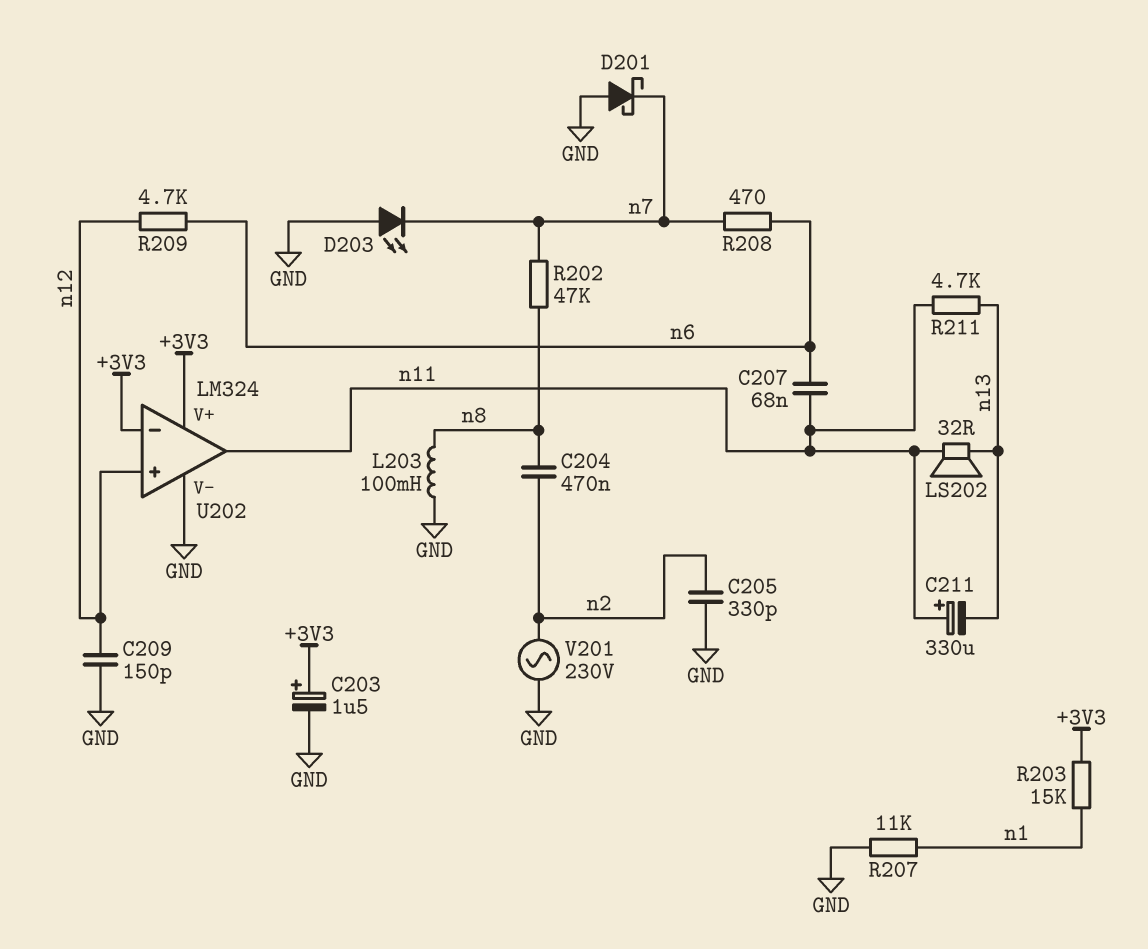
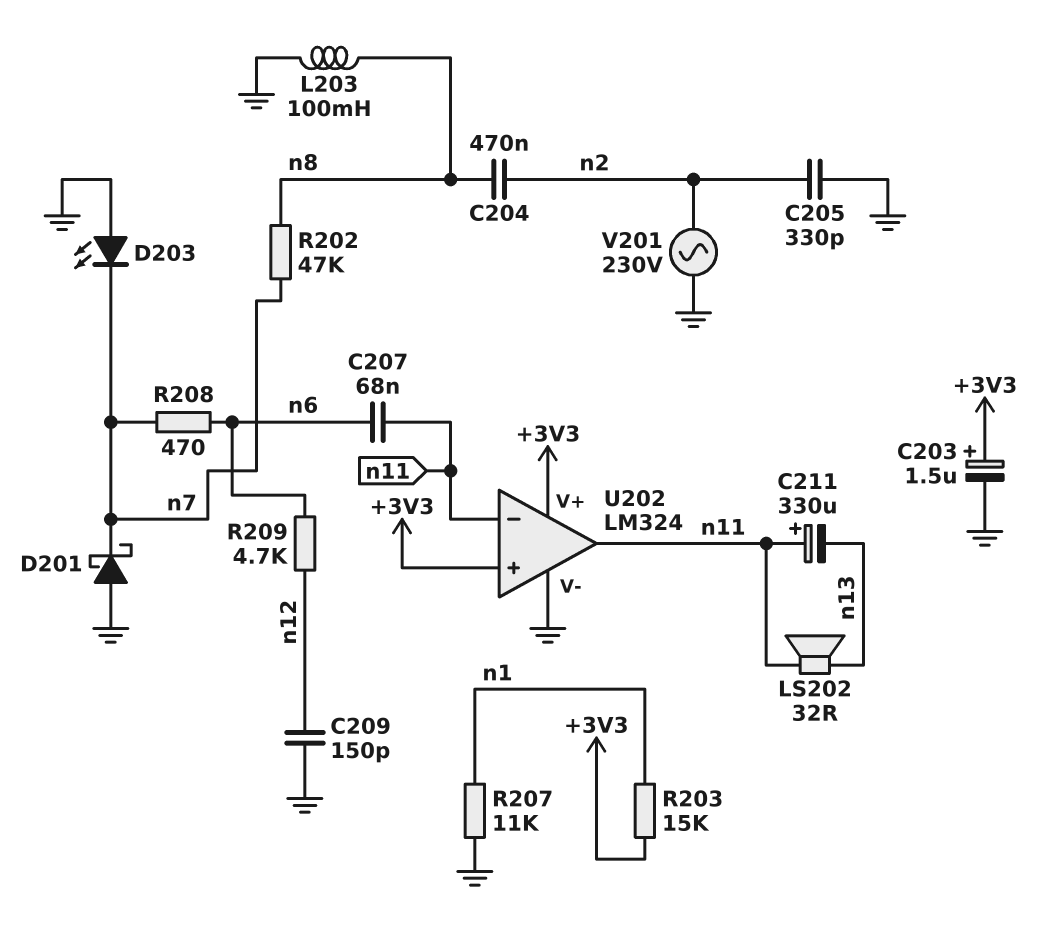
R211: 4.7k (n11, n13) -> none
U202 pin in+: n12 -> +3V3
U202 pin in-: +3V3 -> n11

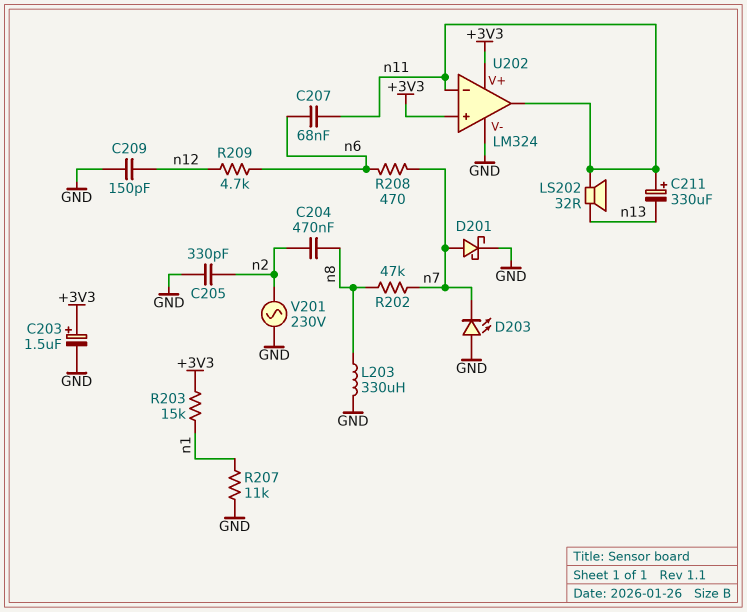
D201: schottky (A GND, K n7) -> schottky (A n7, K GND)
L203: 100mH (GND, n8) -> 330uH (GND, n8)

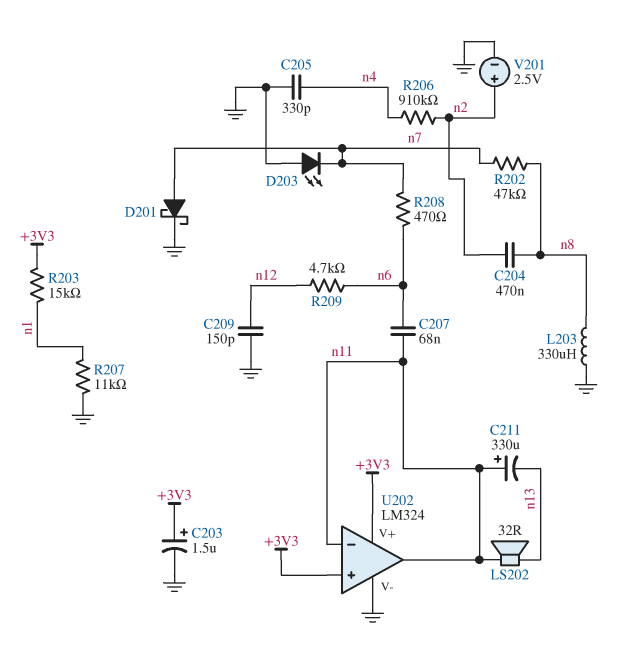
C205: 330pF (GND, n2) -> 330pF (GND, n4)
R206: none -> 910k (n2, n4)
V201: AC 230V (GND, n2) -> 2.5V (plus n2, minus GND)

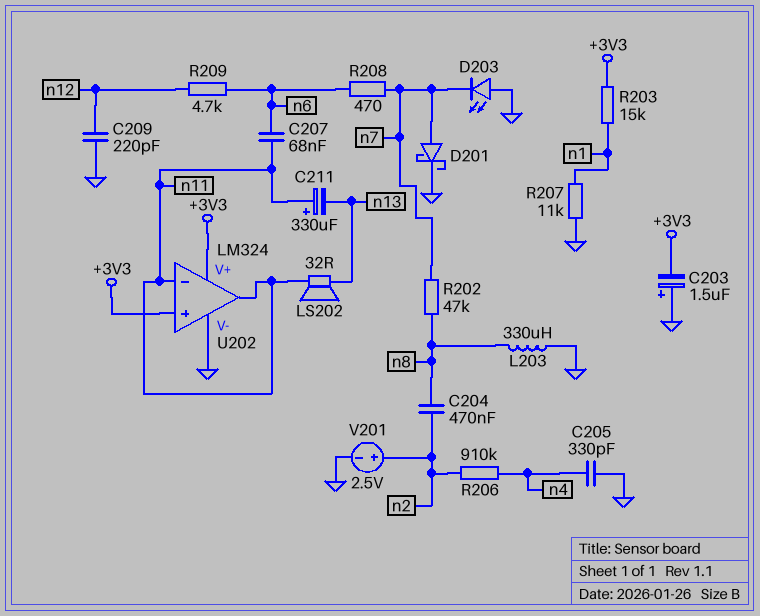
C203: 1.5uF (plus +3V3, minus GND) -> 1.5uF (plus GND, minus +3V3)
C209: 150pF (GND, n12) -> 220pF (GND, n12)

